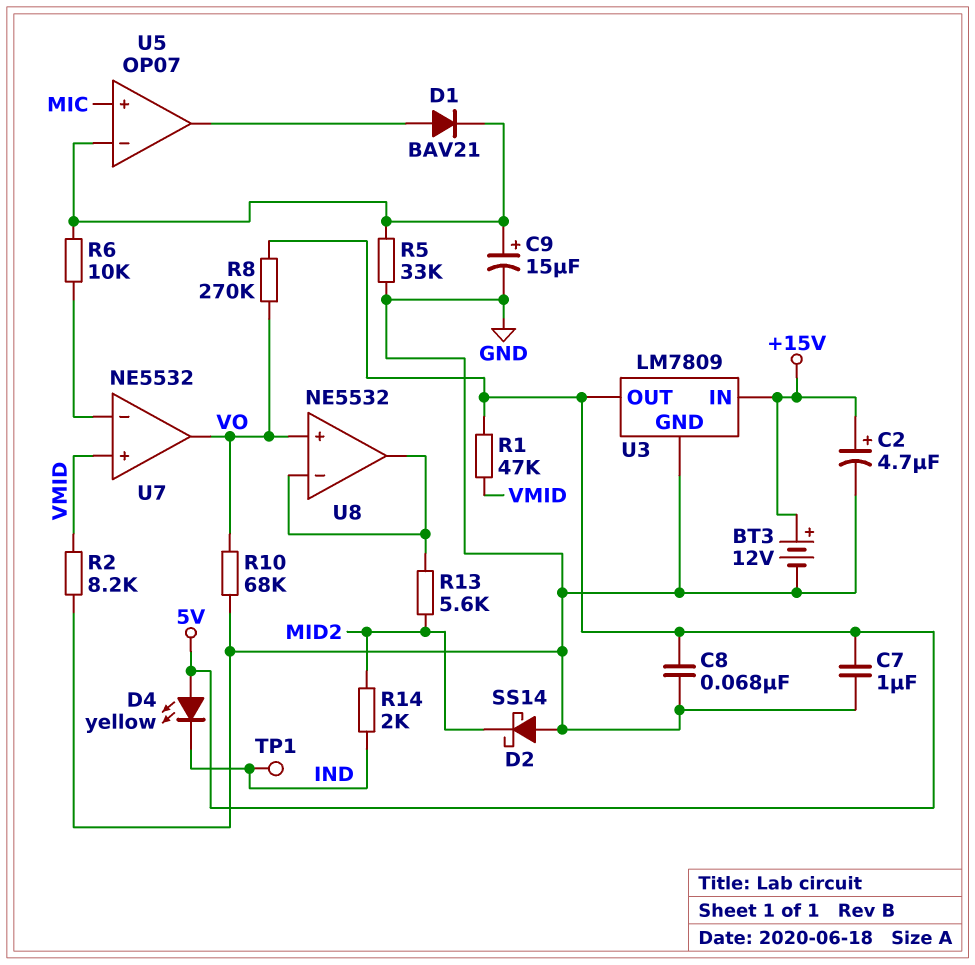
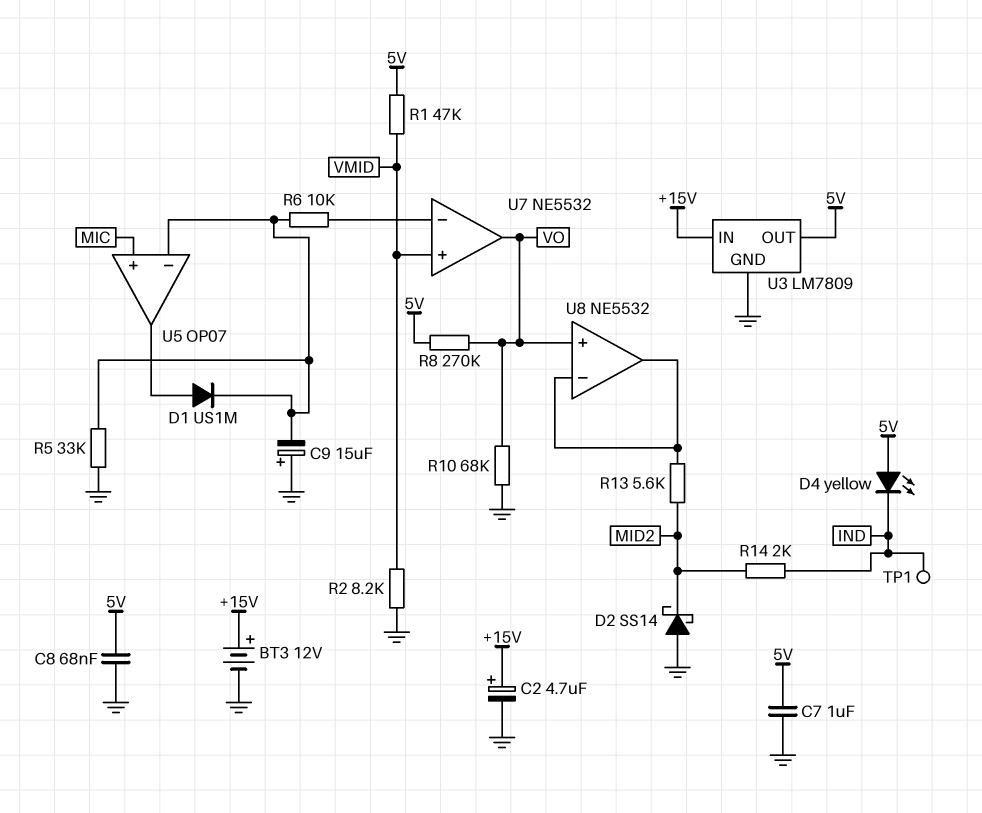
C9: 15uF (plus U5/in-, minus GND) -> 15uF (plus GND, minus U5/in-)
D1: diode BAV21 (A U5/out, K U5/in-) -> diode US1M (A U5/out, K U5/in-)

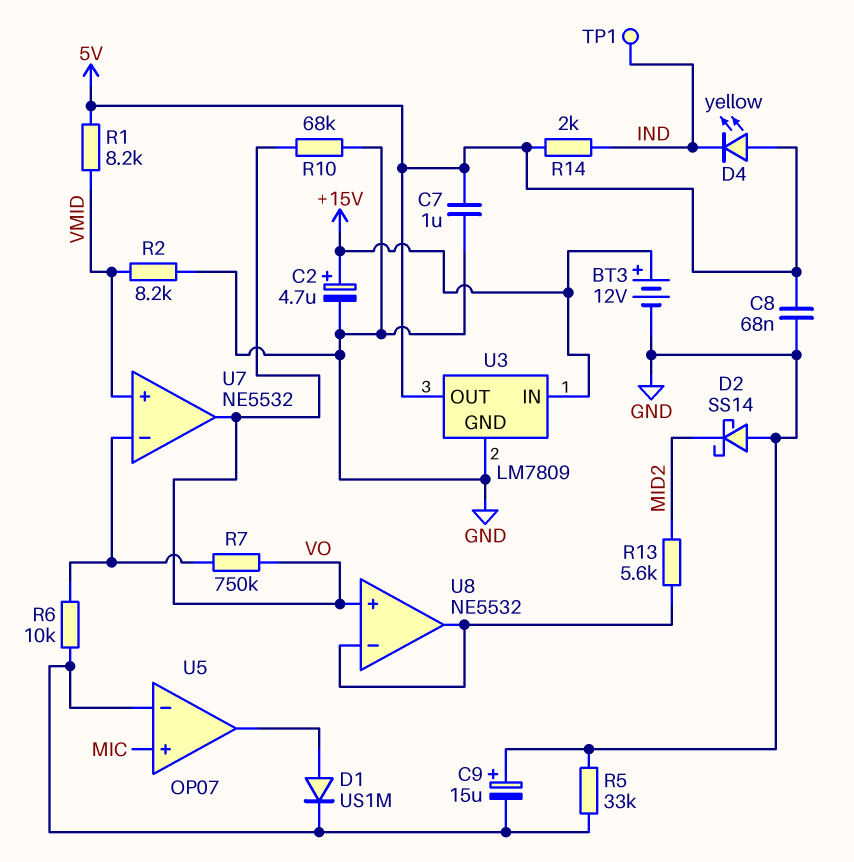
R1: 47k (5V, VMID) -> 8.2k (5V, VMID)
R7: none -> 750k (U7/in-, VO)
R8: 270k (5V, VO) -> none
R14: 2k (IND, MID2) -> 2k (5V, IND)

